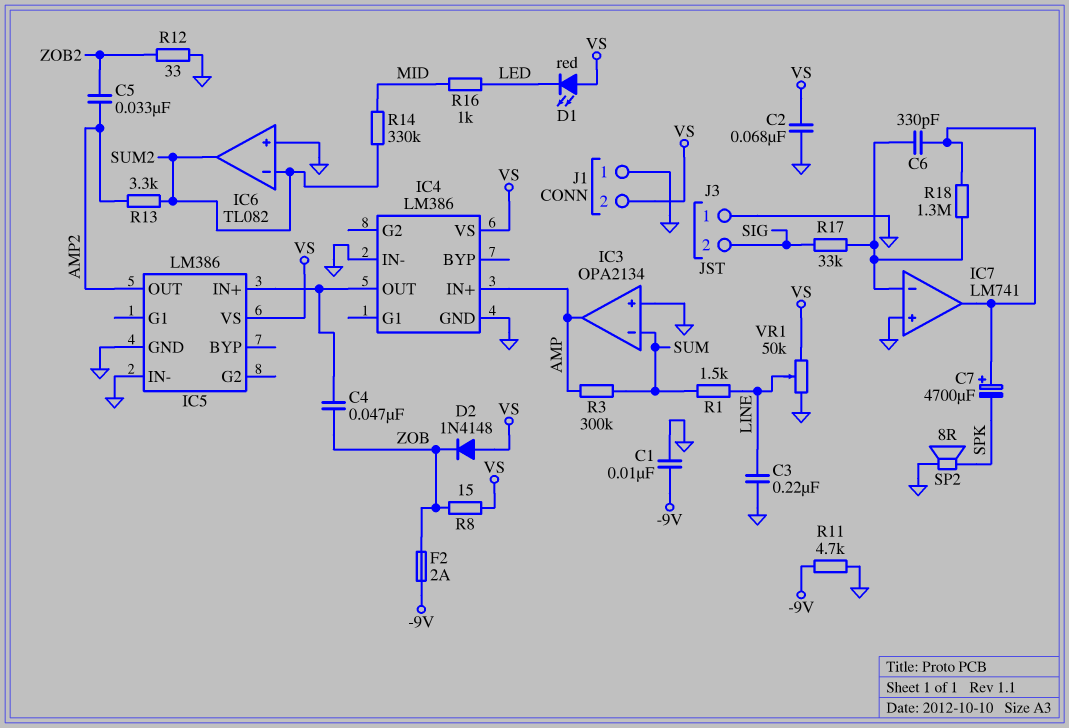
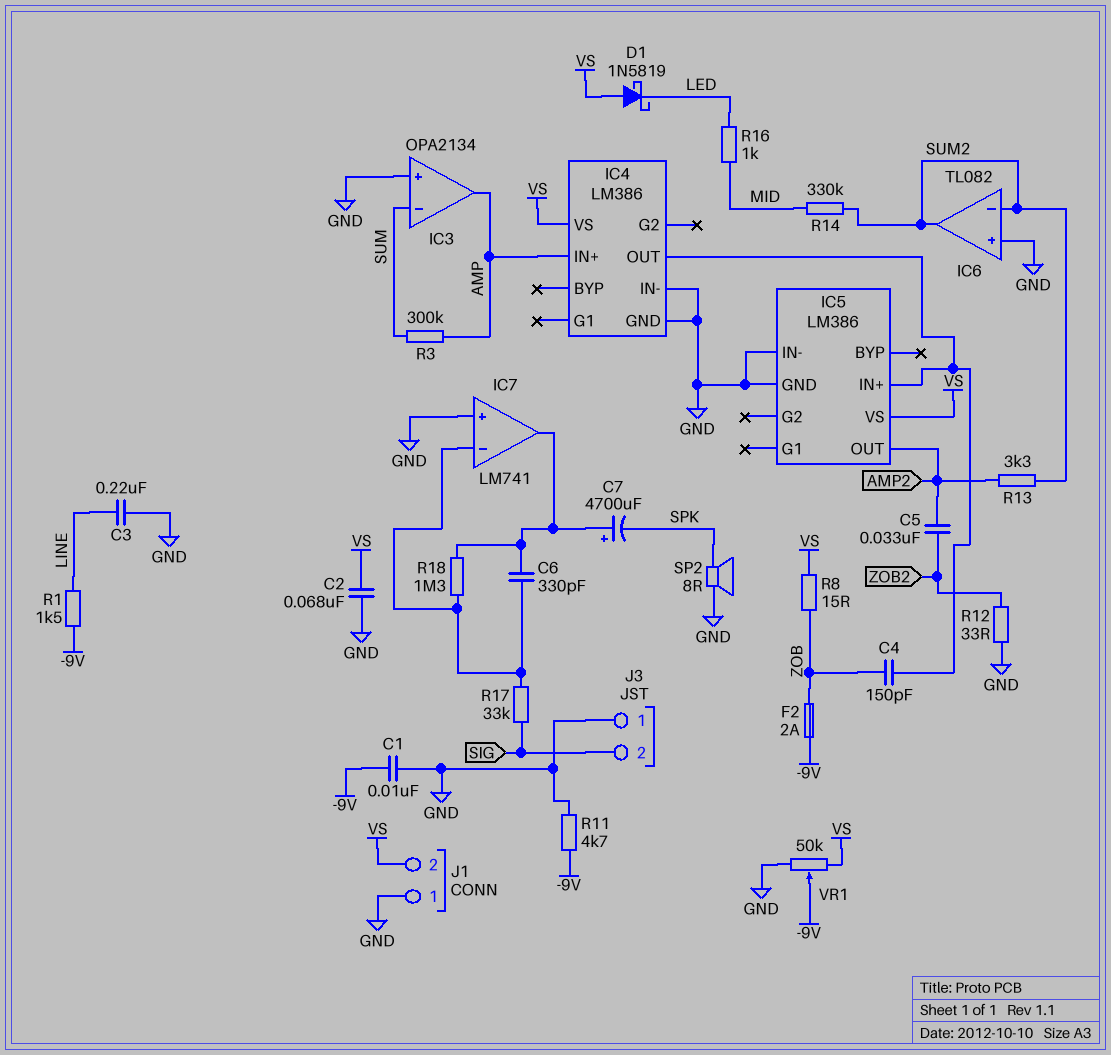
C4: 47nF (IC4/OUT, ZOB) -> 150pF (IC4/OUT, ZOB)
D1: LED red (A VS, K LED) -> schottky 1N5819 (A VS, K LED)
D2: diode 1N4148 (A VS, K ZOB) -> none
R1: 1.5k (LINE, SUM) -> 1.5k (-9V, LINE)
VR1: 50k (GND, VS, wiper LINE) -> 50k (GND, VS, wiper -9V)

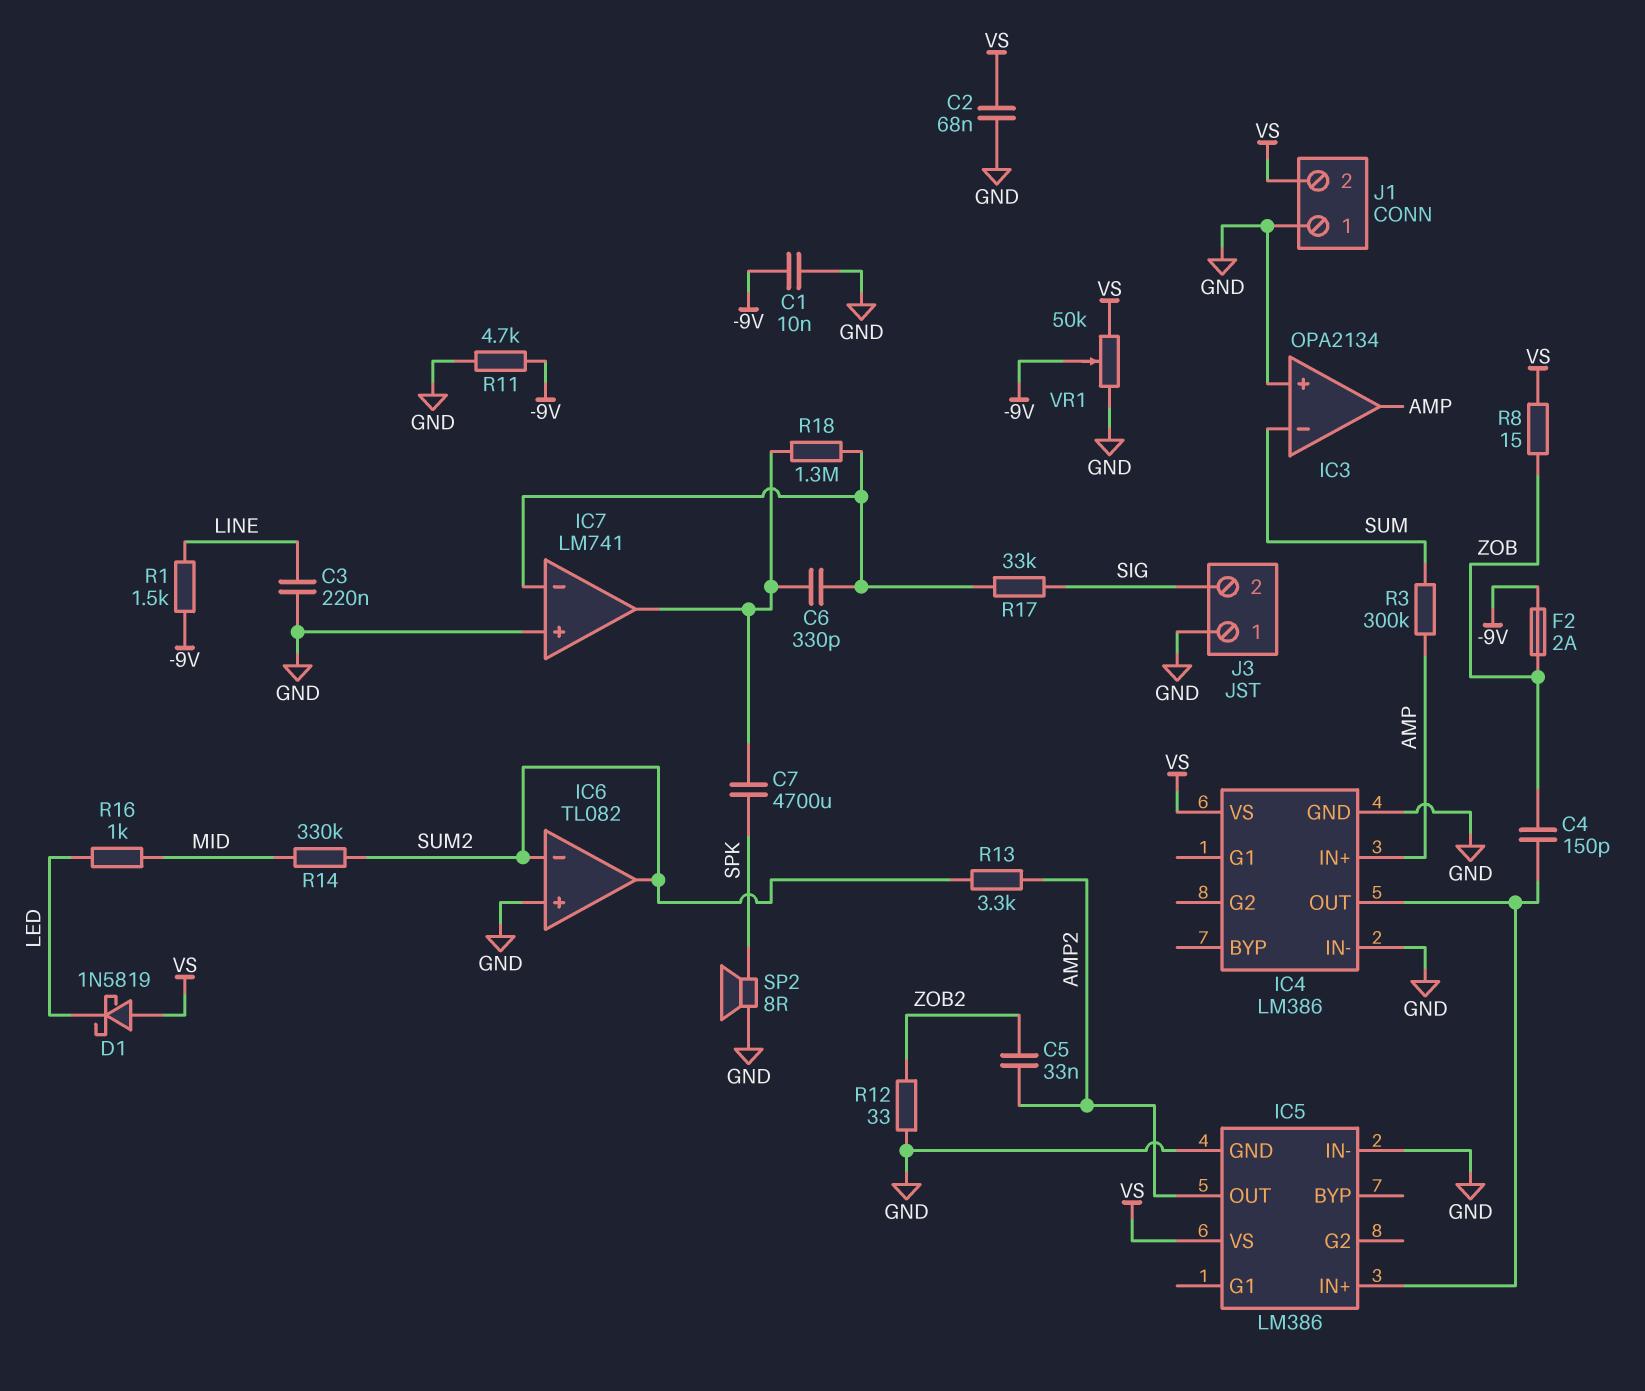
C7: 4700uF (plus IC7/out, minus SPK) -> 4700uF (IC7/out, SPK)

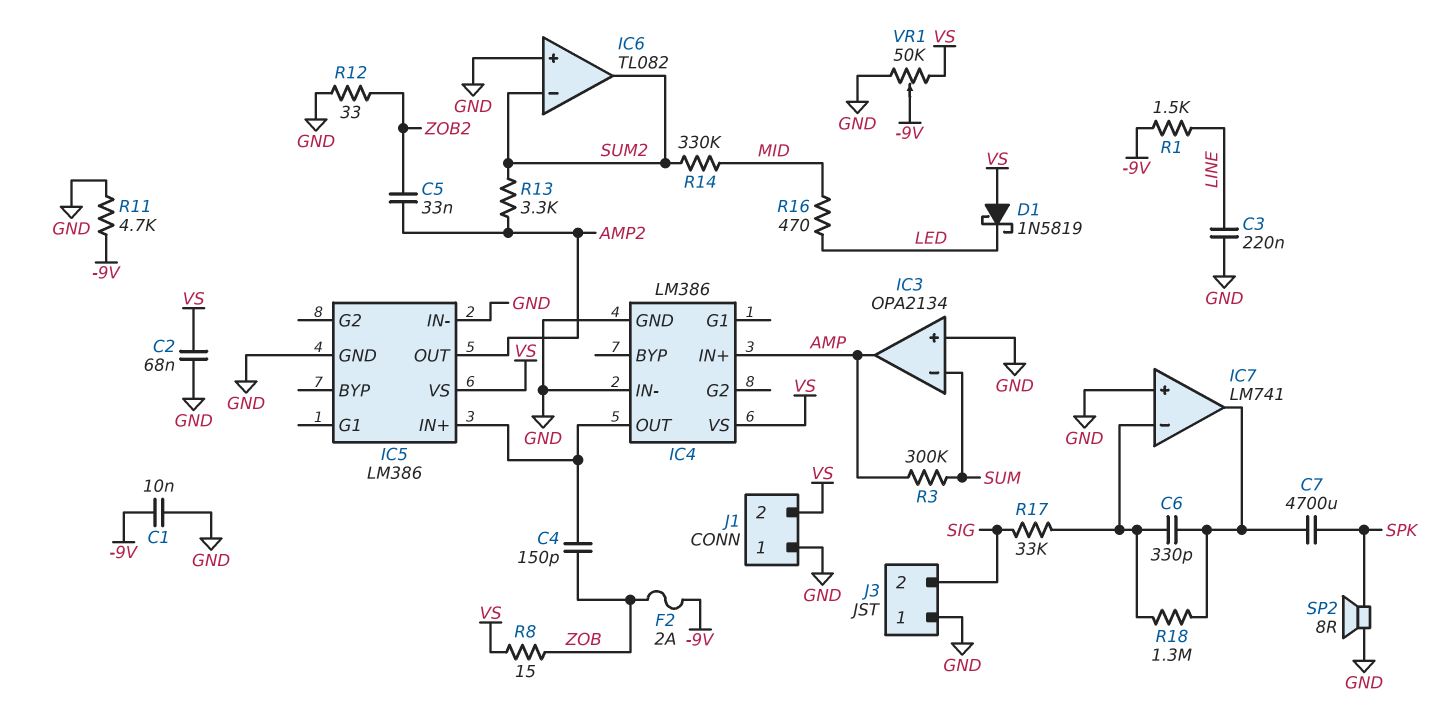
R16: 1k (LED, MID) -> 470 (LED, MID)

